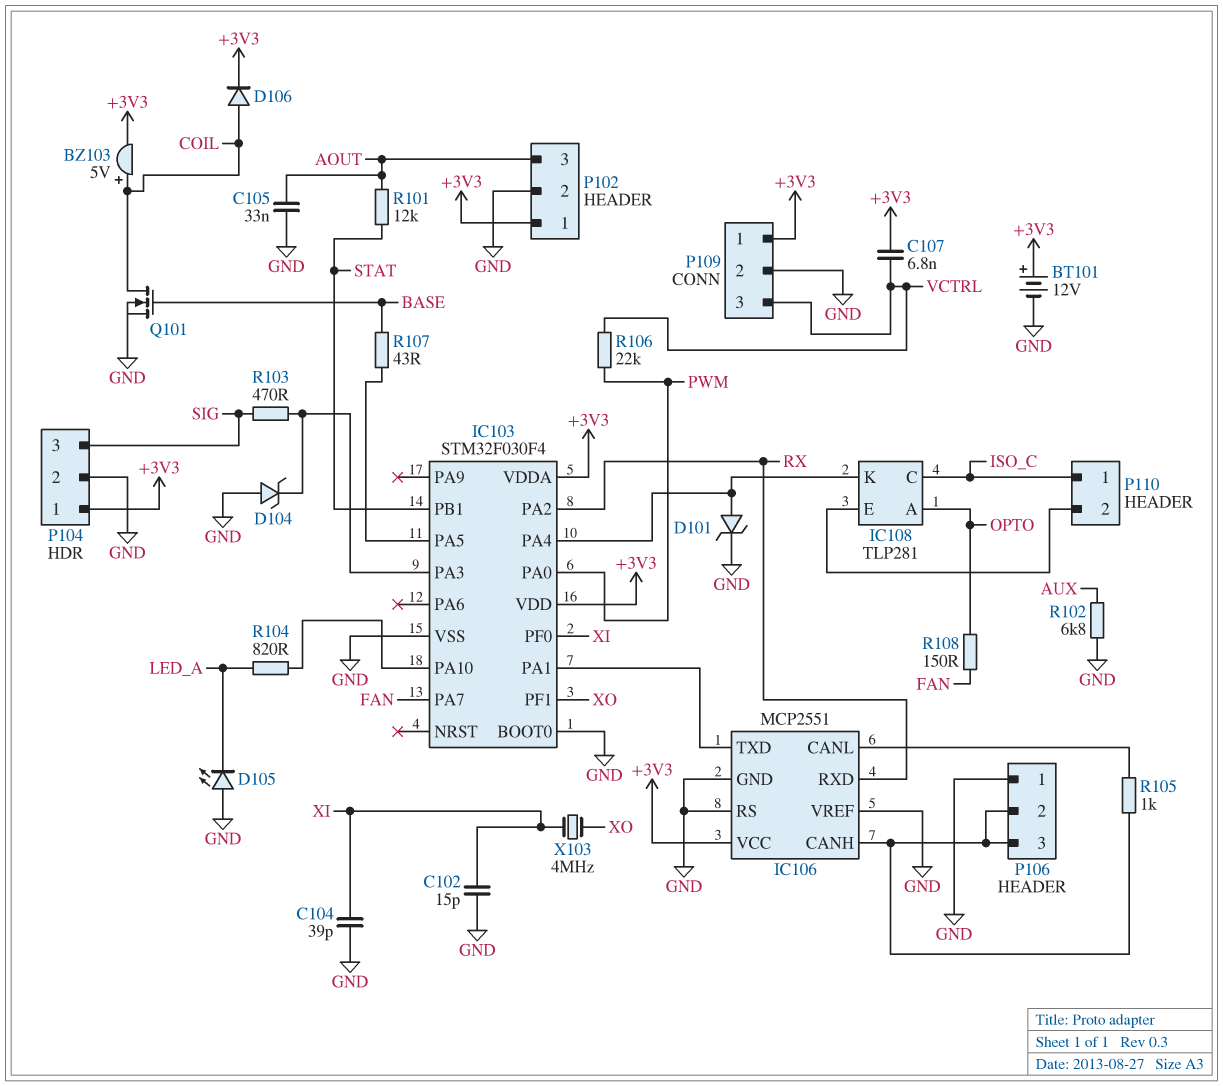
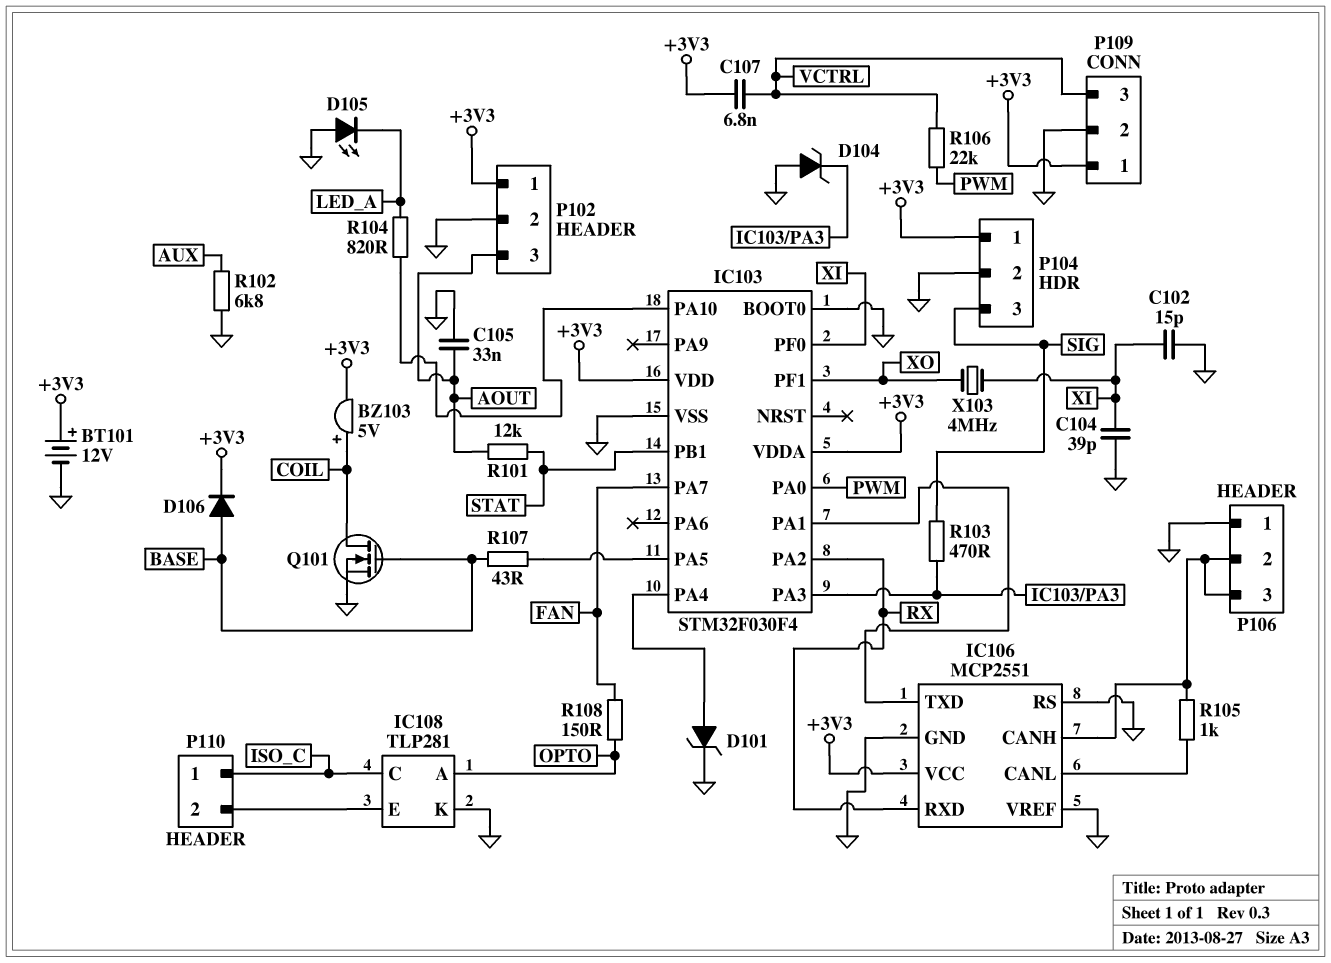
D106: diode (A COIL, K +3V3) -> diode (A BASE, K +3V3)
IC108 pin K: IC103/PA4 -> GND

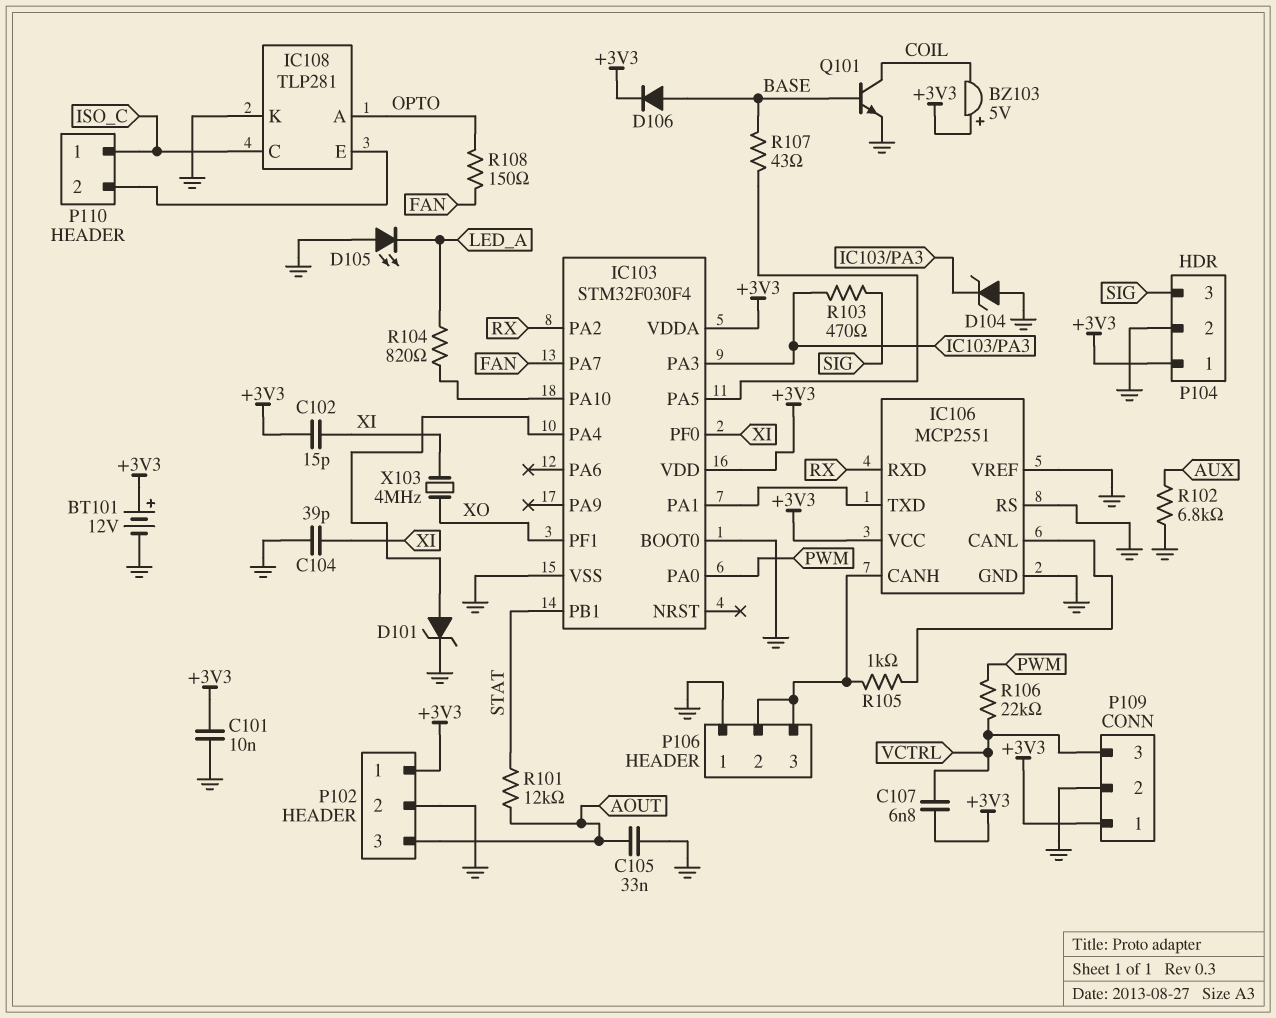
BZ103: buzzer 5V (plus COIL, minus +3V3) -> buzzer 5V (plus +3V3, minus COIL)
C101: none -> 10nF (+3V3, GND)
C102: 15pF (GND, XI) -> 15pF (+3V3, XI)
Q101: NMOS (G BASE, D COIL, S GND) -> NPN (B BASE, C COIL, E GND)

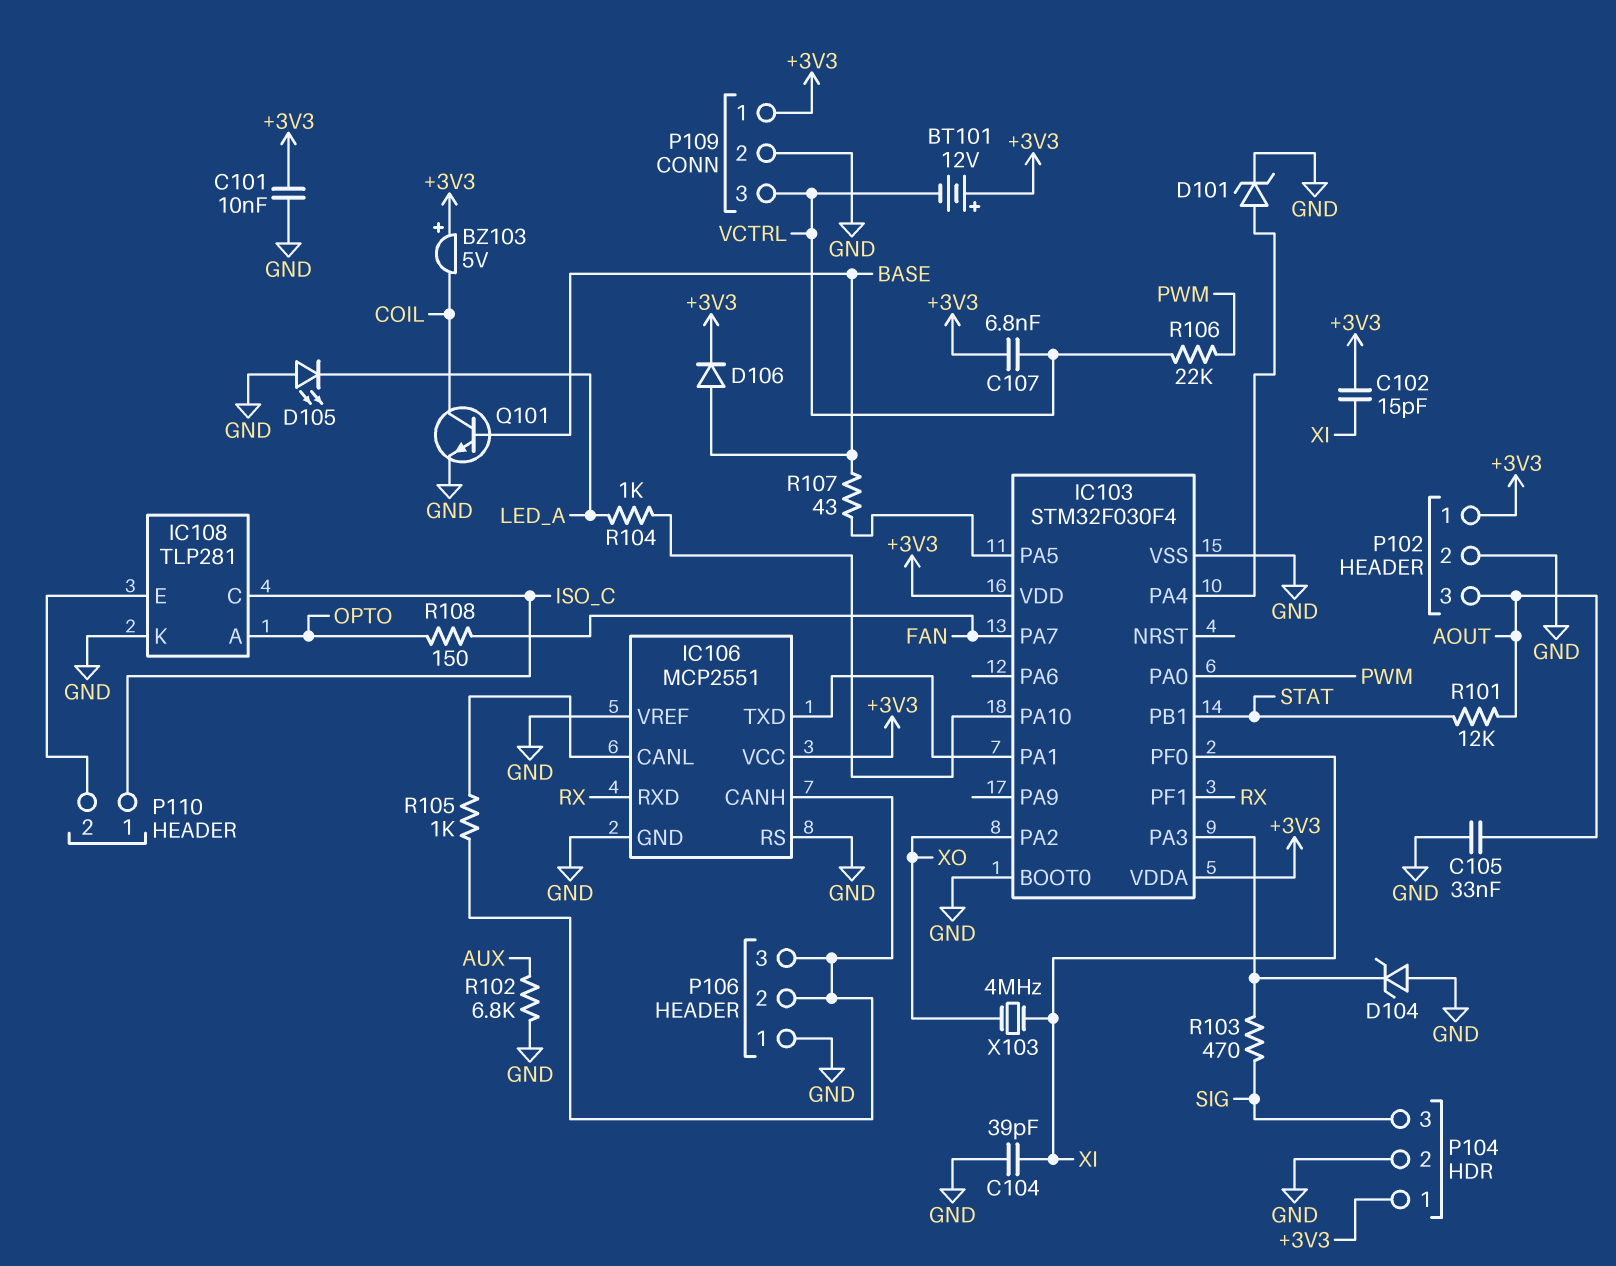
BT101: 12V (plus +3V3, minus GND) -> 12V (plus +3V3, minus VCTRL)
IC103 pin PA2: RX -> XO
IC103 pin PF1: XO -> RX
R104: 820 (IC103/PA10, LED_A) -> 1k (IC103/PA10, LED_A)

